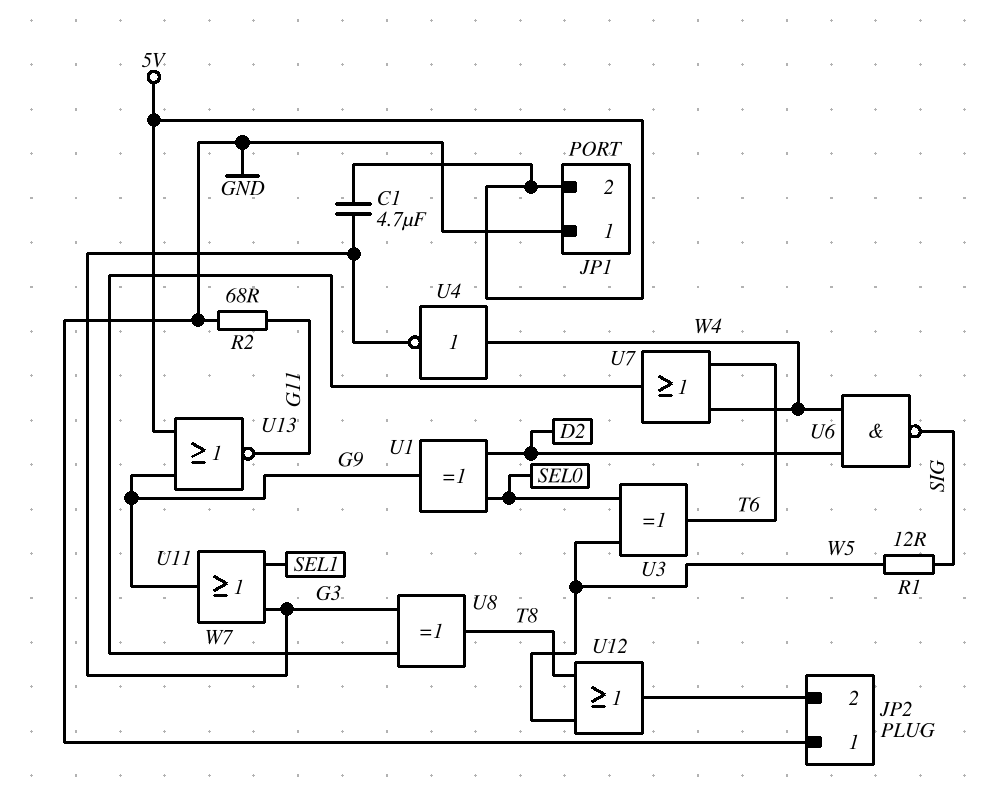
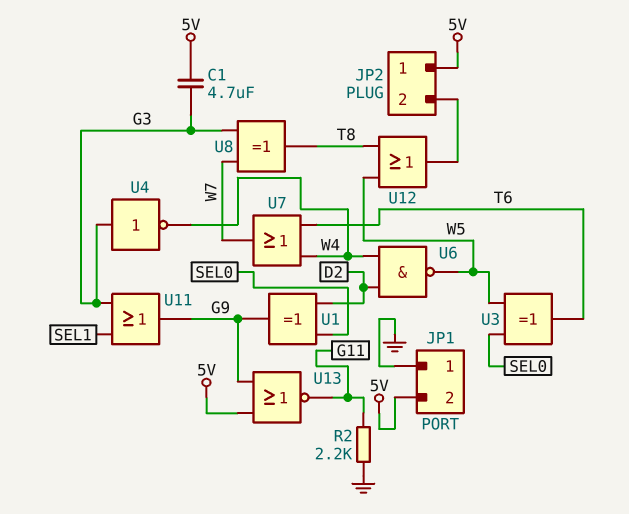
JP2 pin 1: GND -> 5V
R1: 12 (SIG, W5) -> none
R2: 68 (G11, GND) -> 2.2k (G11, GND)
U4: NOT (in W4, out G3) -> NOT (in G3, out W4)
U6: NAND (in D2, in W4, out SIG) -> NAND (in D2, in W4, out W5)

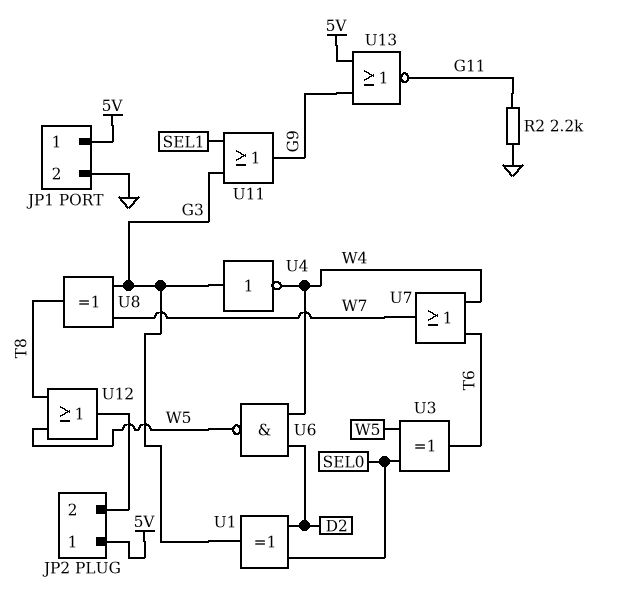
C1: 4.7uF (5V, G3) -> none
JP1 pin 1: GND -> 5V
JP1 pin 2: 5V -> GND
U1: XOR (in D2, in SEL0, out G9) -> XOR (in D2, in SEL0, out G3)

